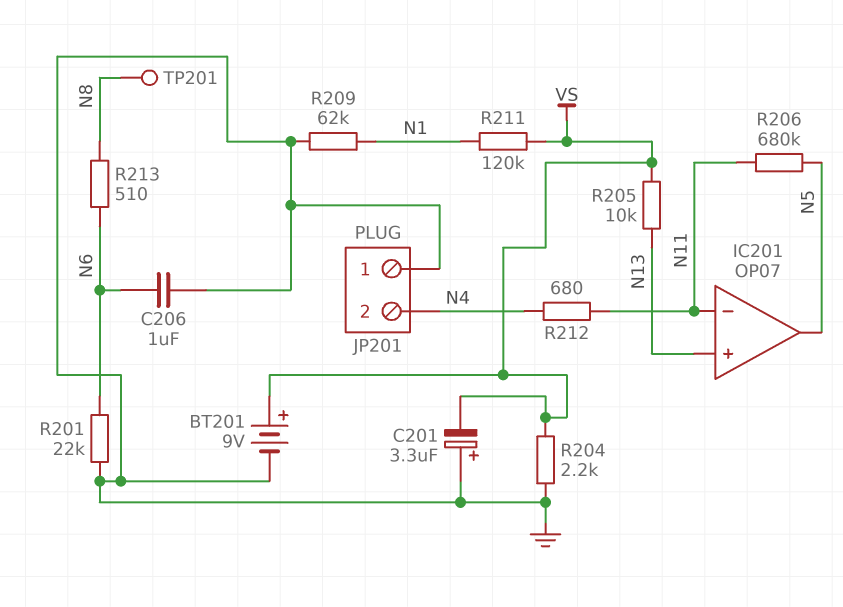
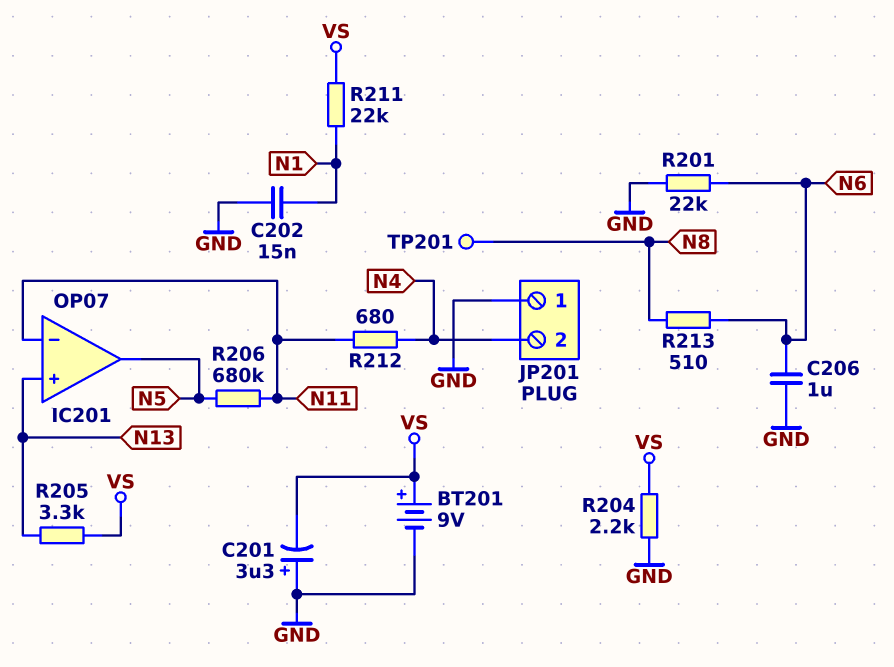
C202: none -> 15nF (GND, N1)
R205: 10k (N13, VS) -> 3.3k (N13, VS)
R209: 62k (GND, N1) -> none
R211: 120k (N1, VS) -> 22k (N1, VS)

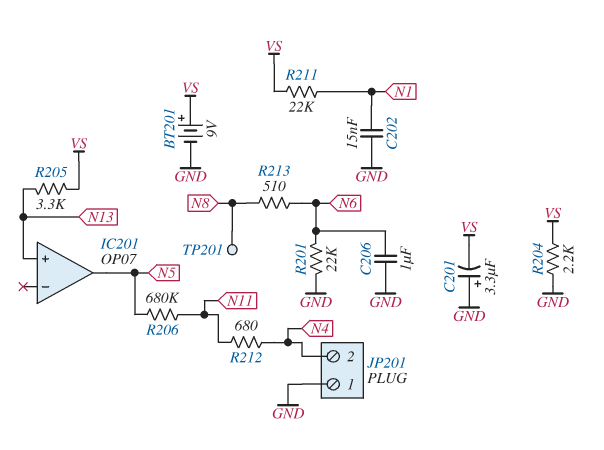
IC201 pin in-: N11 -> none

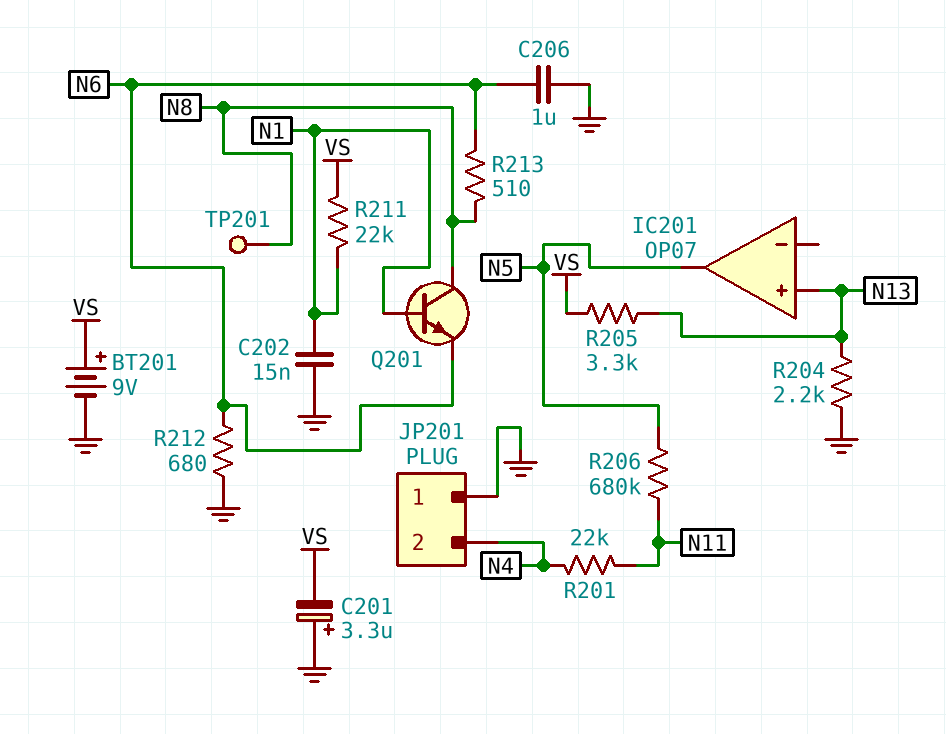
Q201: none -> NPN (B N1, C N8, E N6)
R201: 22k (GND, N6) -> 22k (N4, N11)
R204: 2.2k (GND, VS) -> 2.2k (GND, N13)
R212: 680 (N4, N11) -> 680 (GND, N6)

